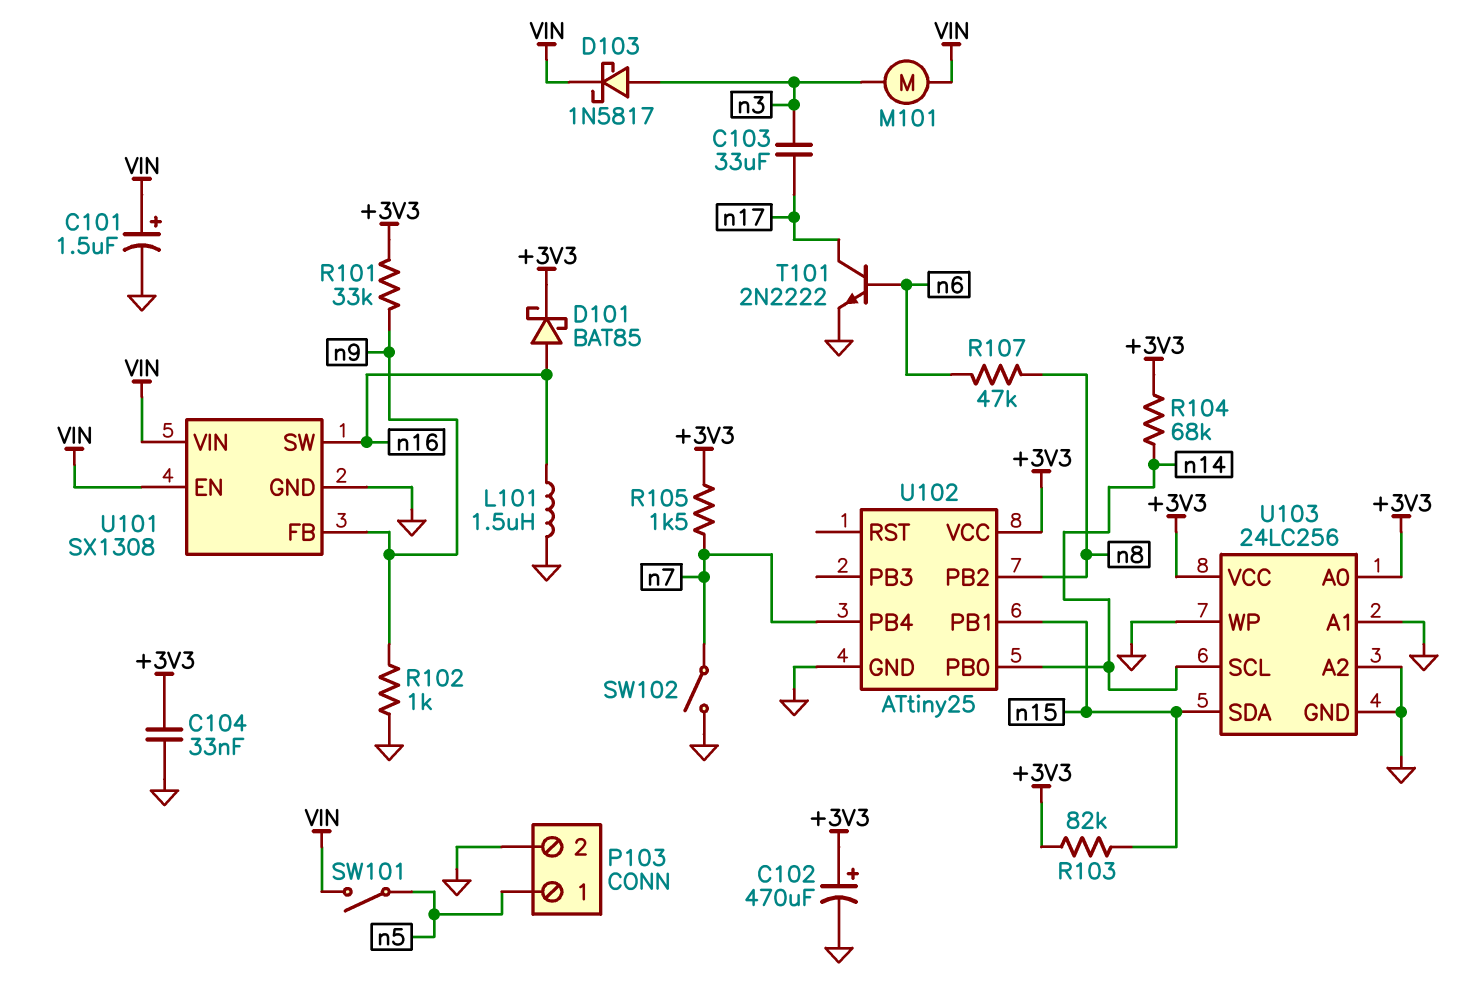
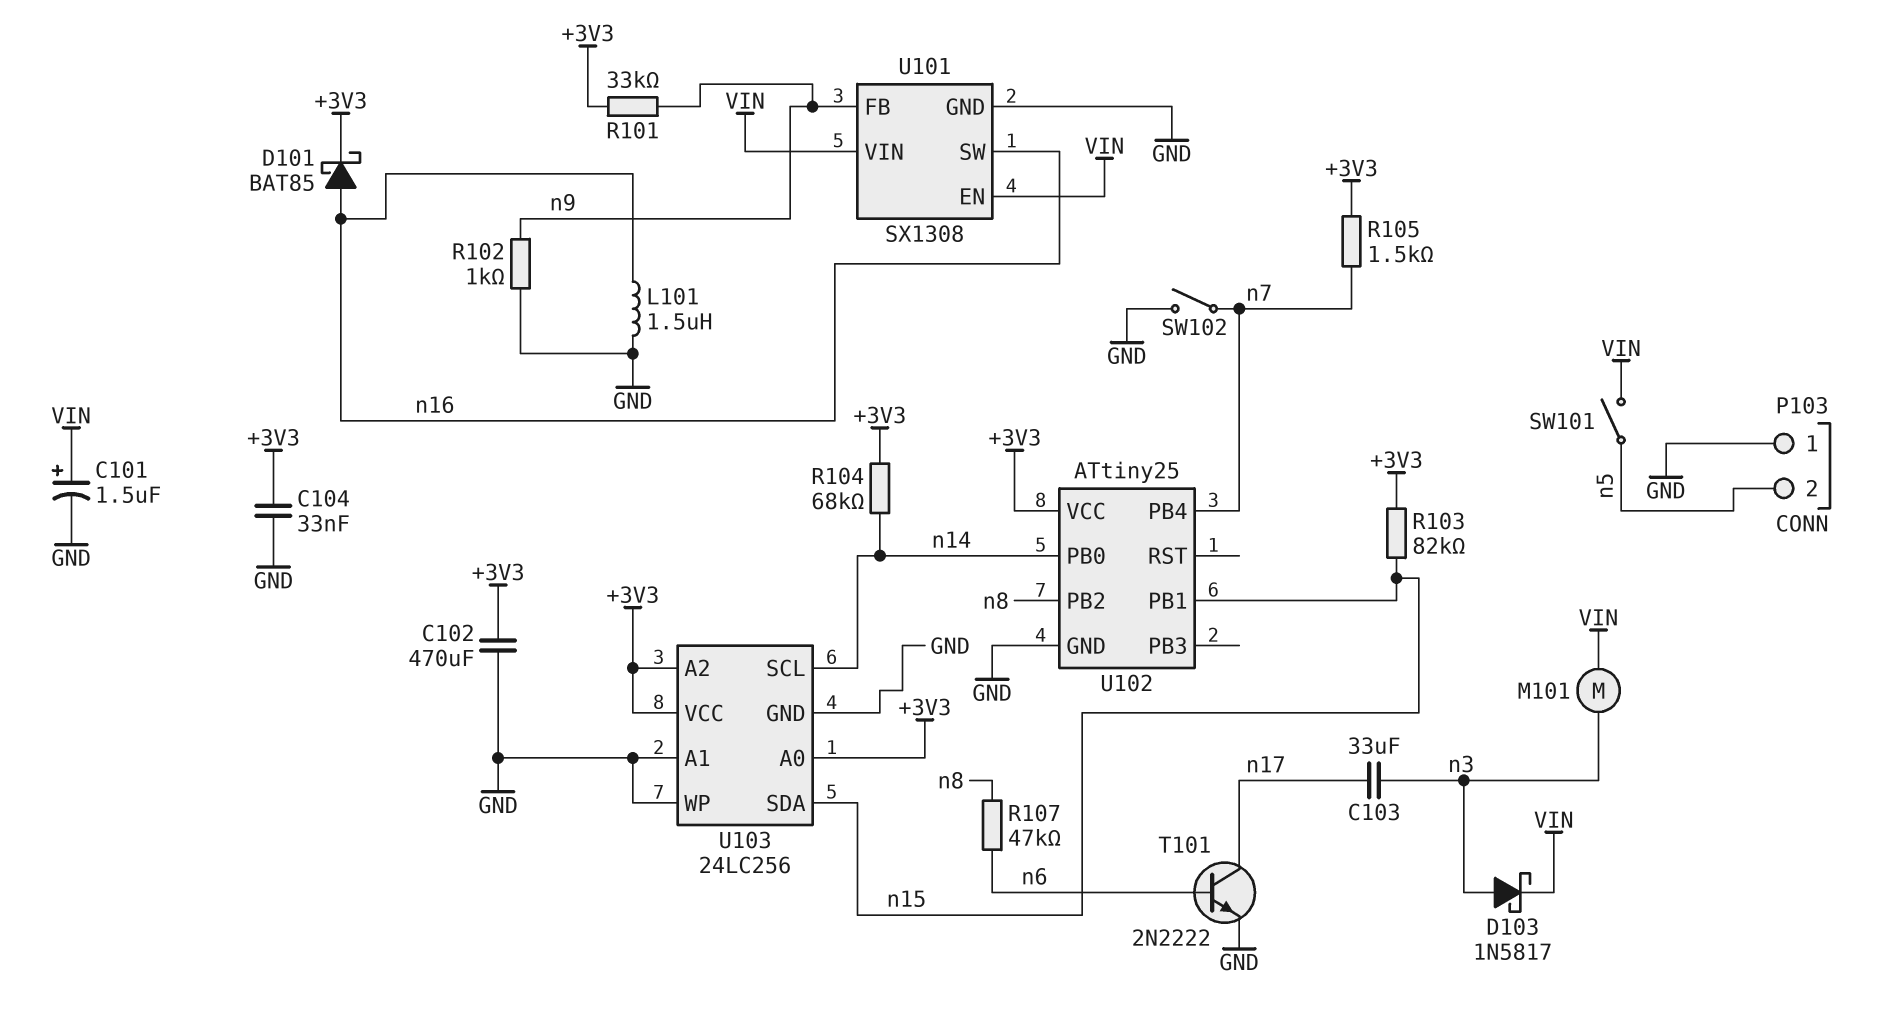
C102: 470uF (plus +3V3, minus GND) -> 470uF (+3V3, GND)
P103 pin 1: n5 -> GND
P103 pin 2: GND -> n5
U103 pin A2: GND -> +3V3

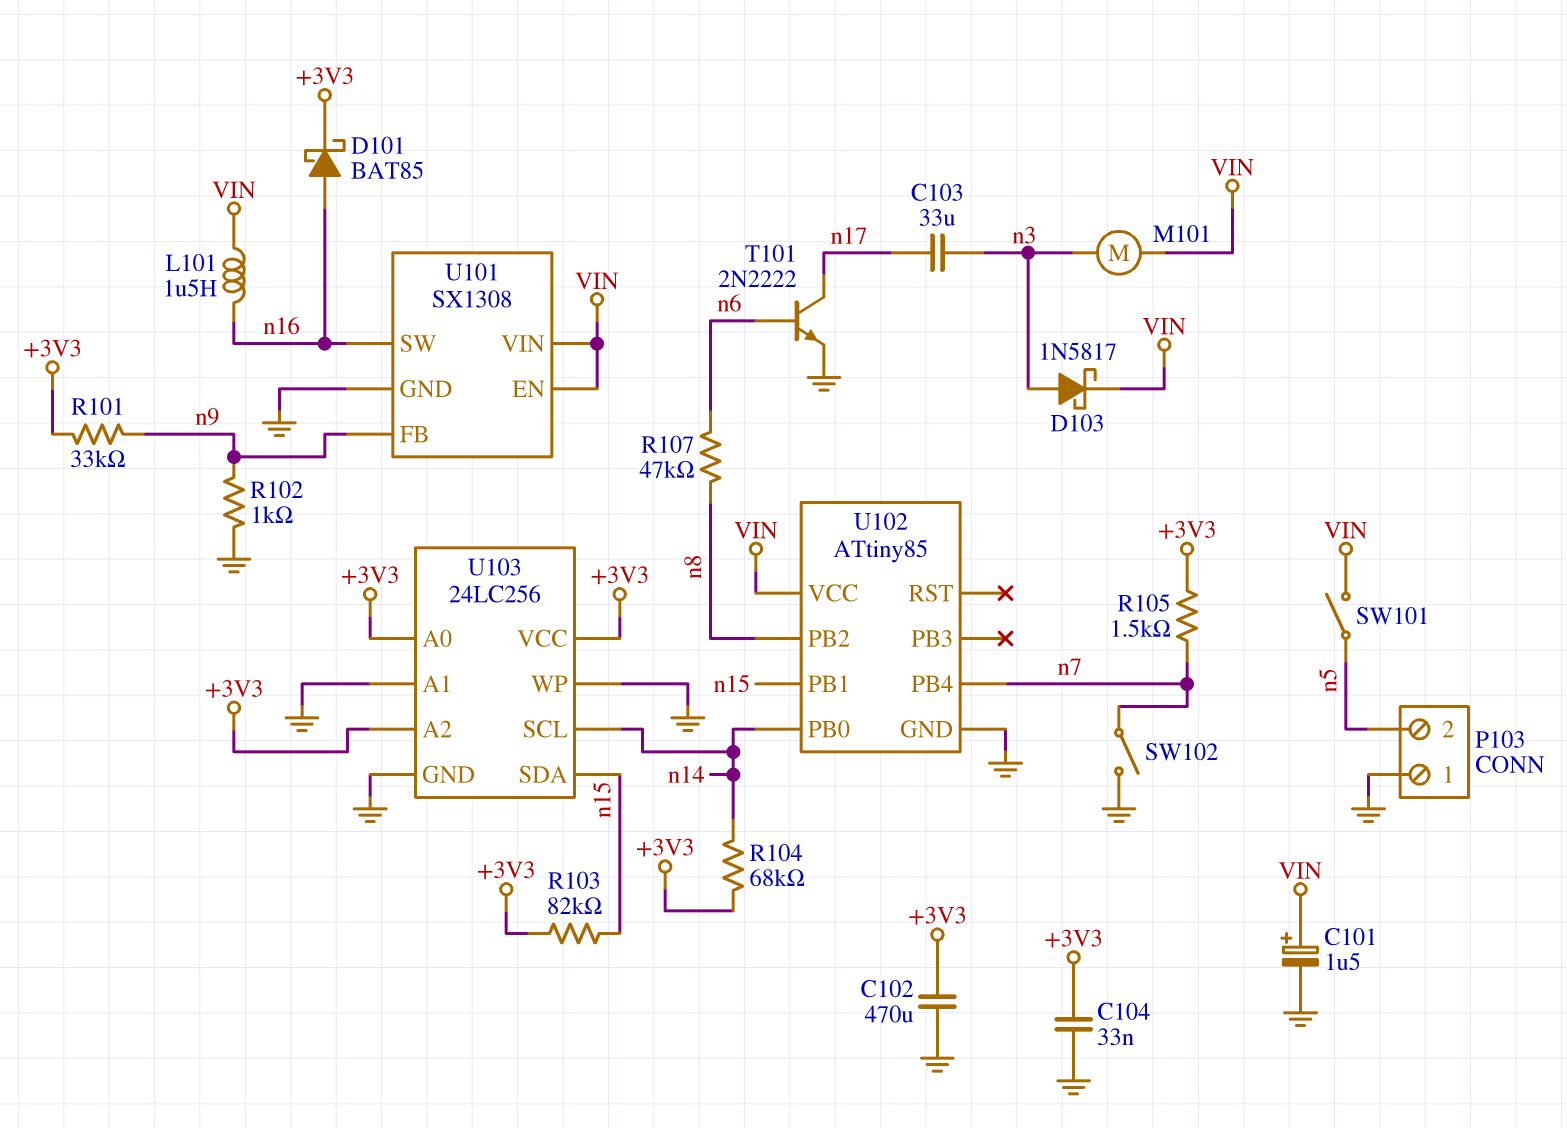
L101: 1.5uH (GND, n16) -> 1.5uH (VIN, n16)
U102: ATtiny25 -> ATtiny85
U102 pin VCC: +3V3 -> VIN

